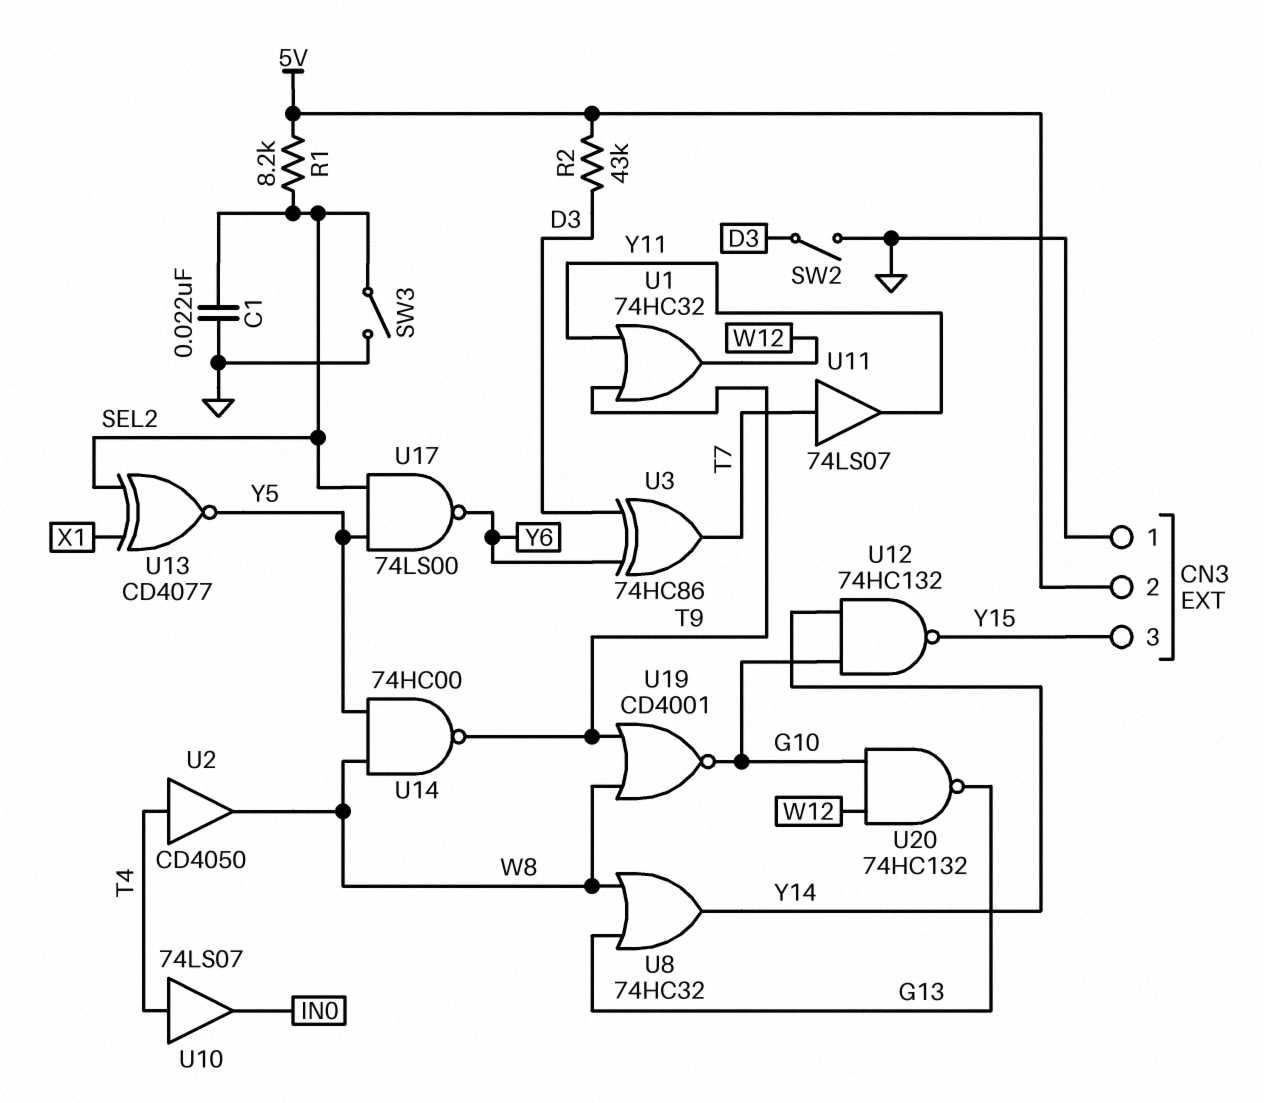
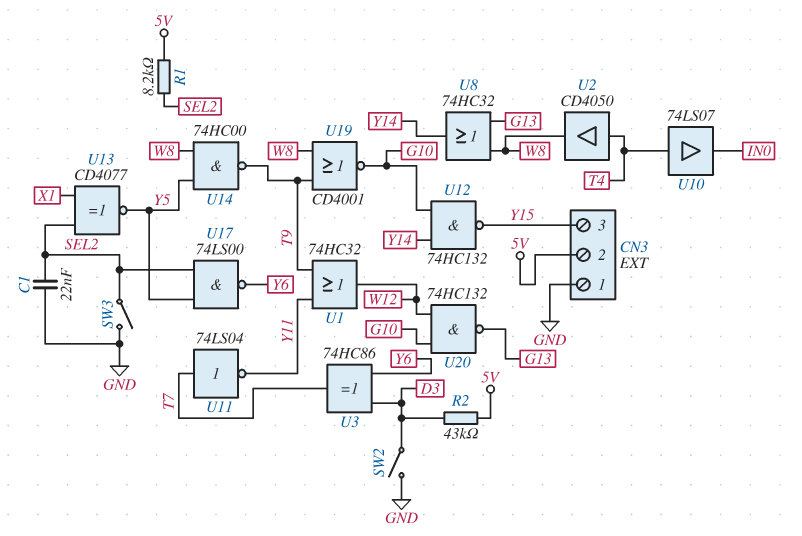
U11: buffer 74LS07 (in T7, out Y11) -> NOT 74LS04 (in T7, out Y11)

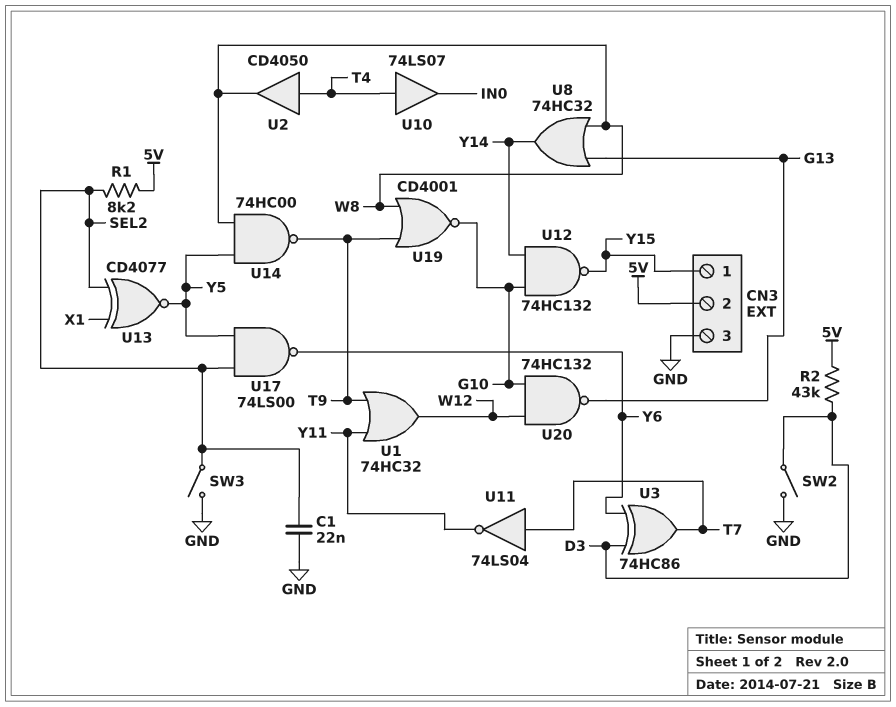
CN3 pin 1: GND -> Y15
CN3 pin 3: Y15 -> GND

